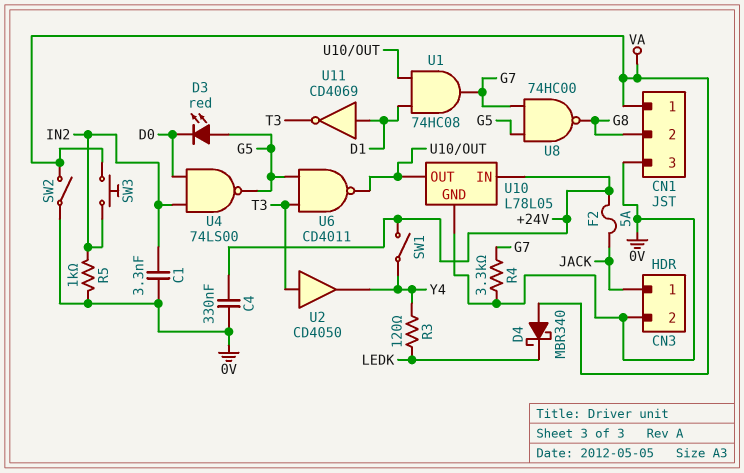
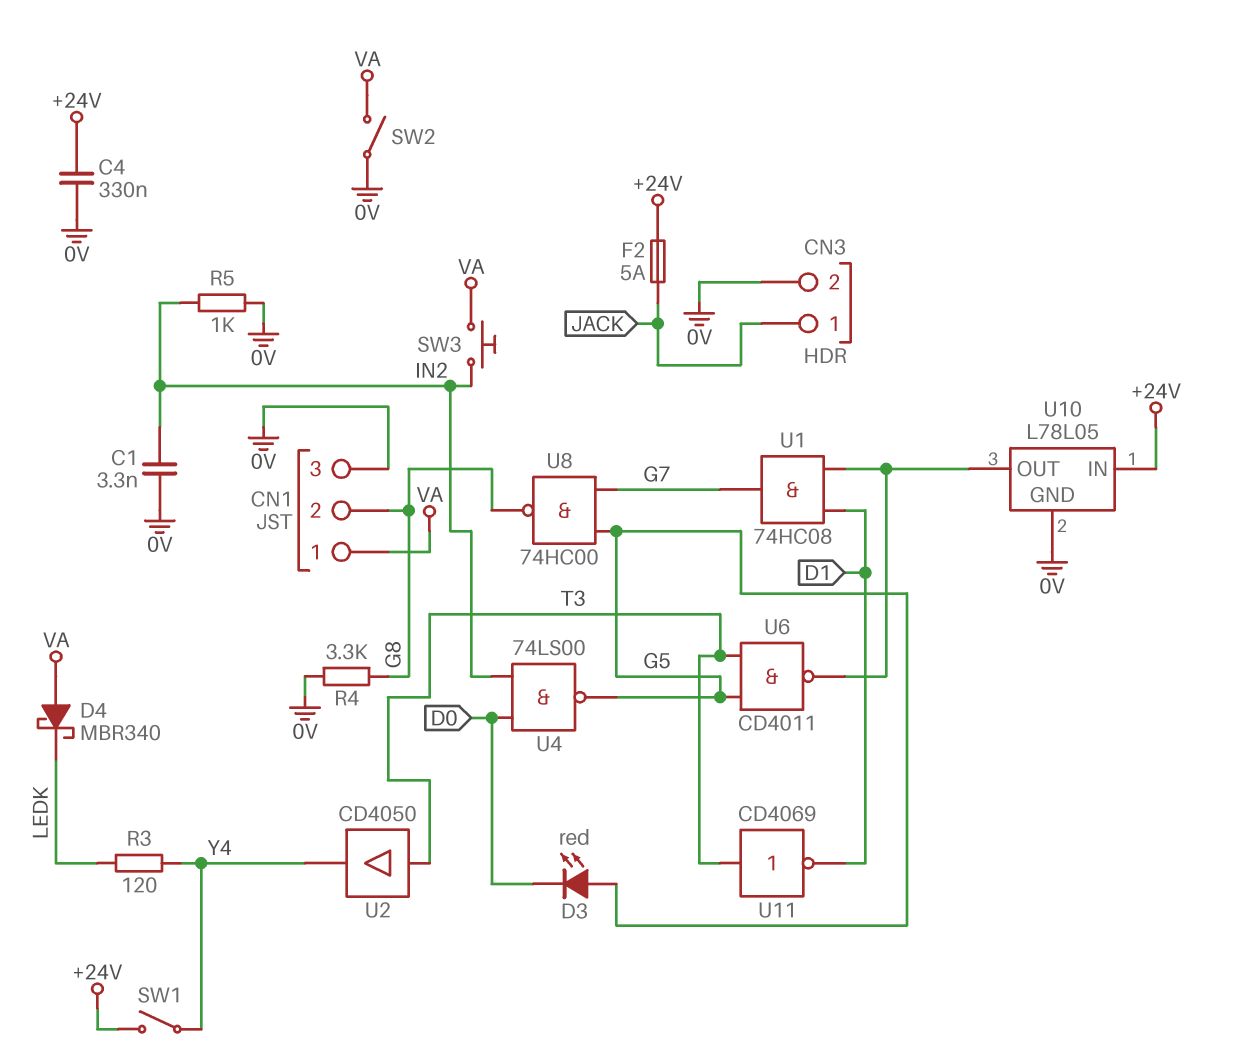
R4: 3.3k (0V, G7) -> 3.3k (0V, G8)
U11: NOT CD4069 (in D1, out T3) -> NOT CD4069 (in T3, out D1)

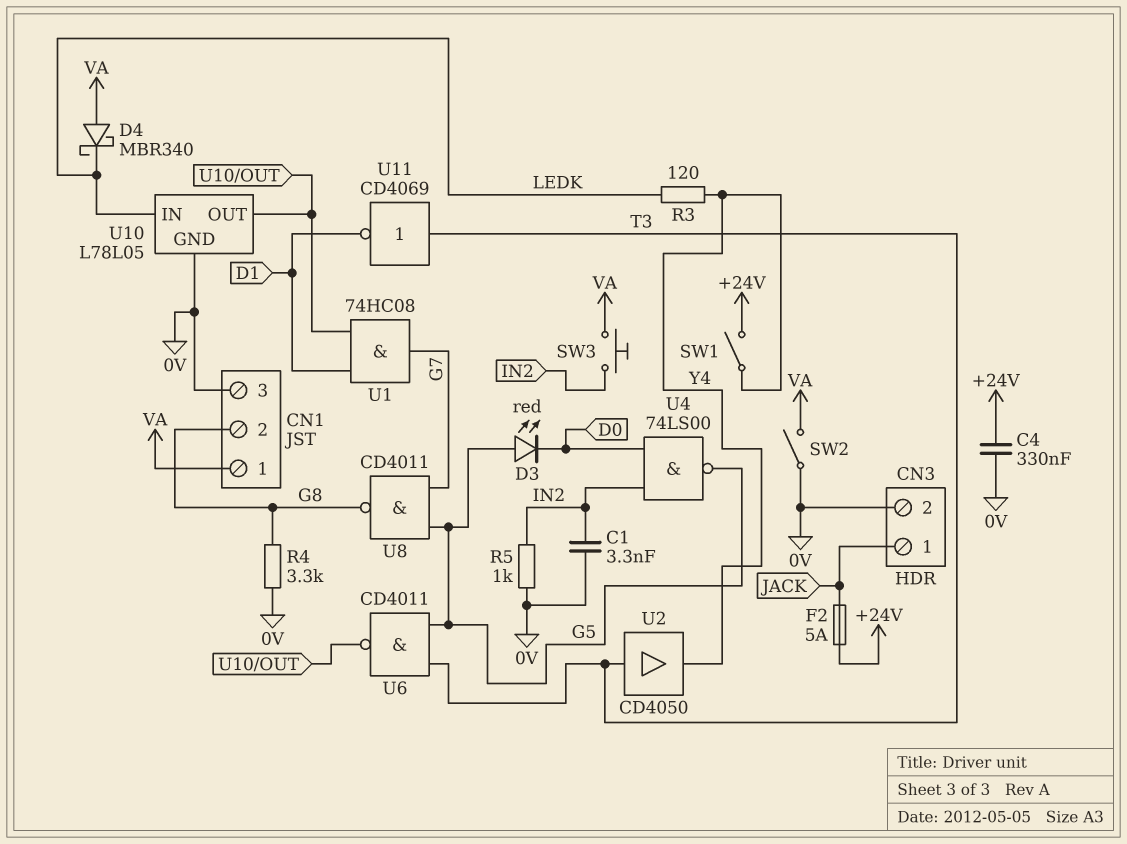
U8: NAND 74HC00 (in G5, in G7, out G8) -> NAND CD4011 (in G5, in G7, out G8)
U10 pin IN: +24V -> LEDK

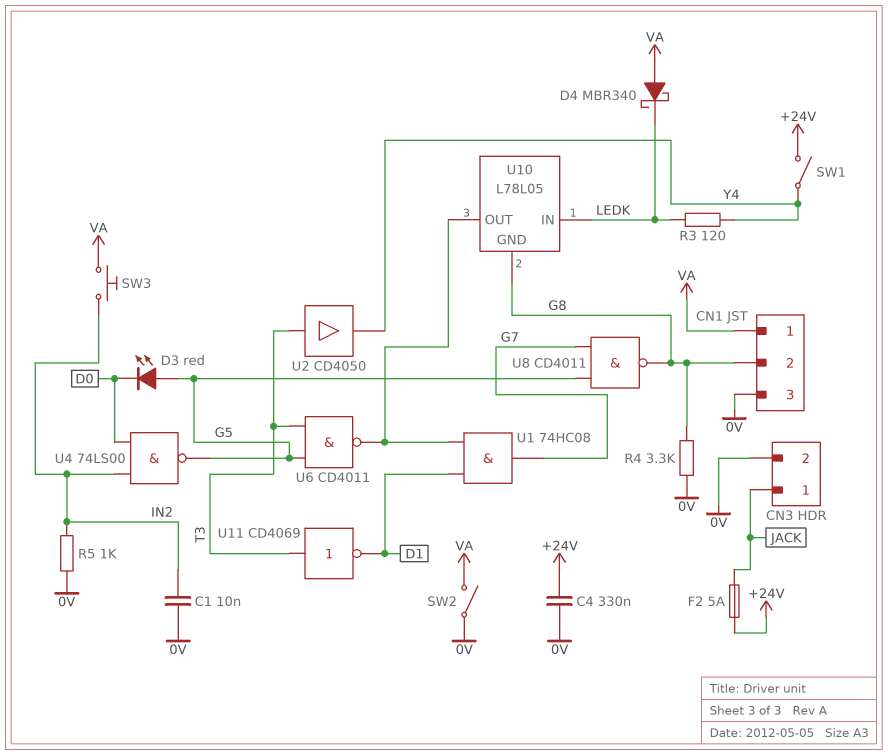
C1: 3.3nF (0V, IN2) -> 10nF (0V, IN2)
U10 pin GND: 0V -> G8

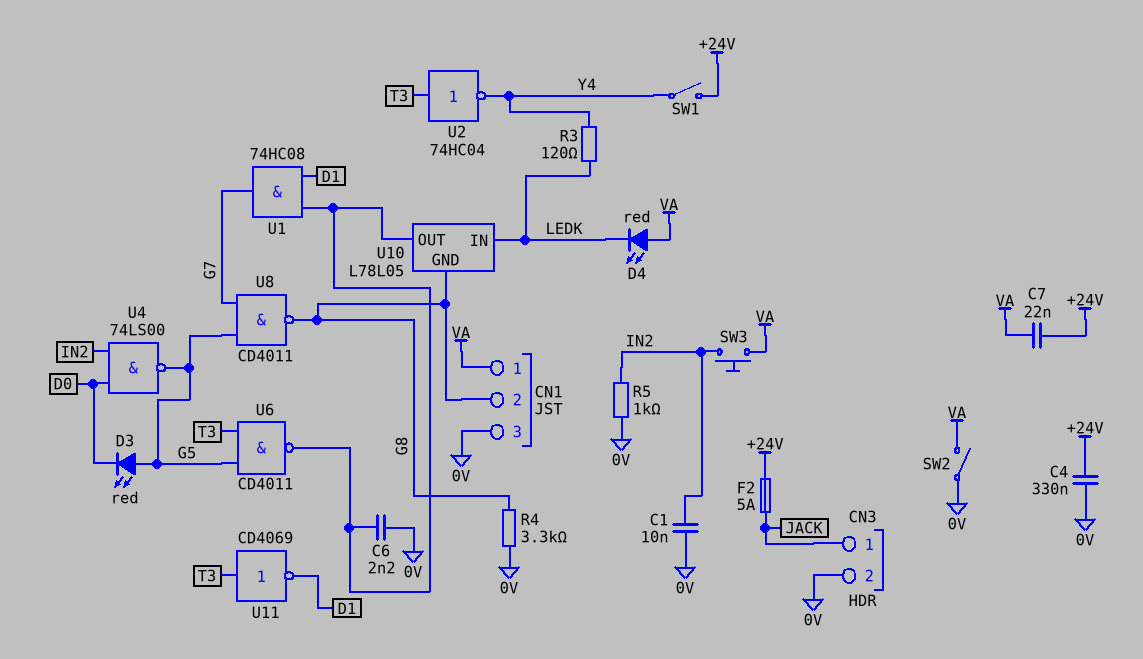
C6: none -> 2.2nF (0V, U10/OUT)
C7: none -> 22nF (+24V, VA)
D4: schottky MBR340 (A VA, K LEDK) -> LED red (A VA, K LEDK)
U2: buffer CD4050 (in T3, out Y4) -> NOT 74HC04 (in T3, out Y4)

